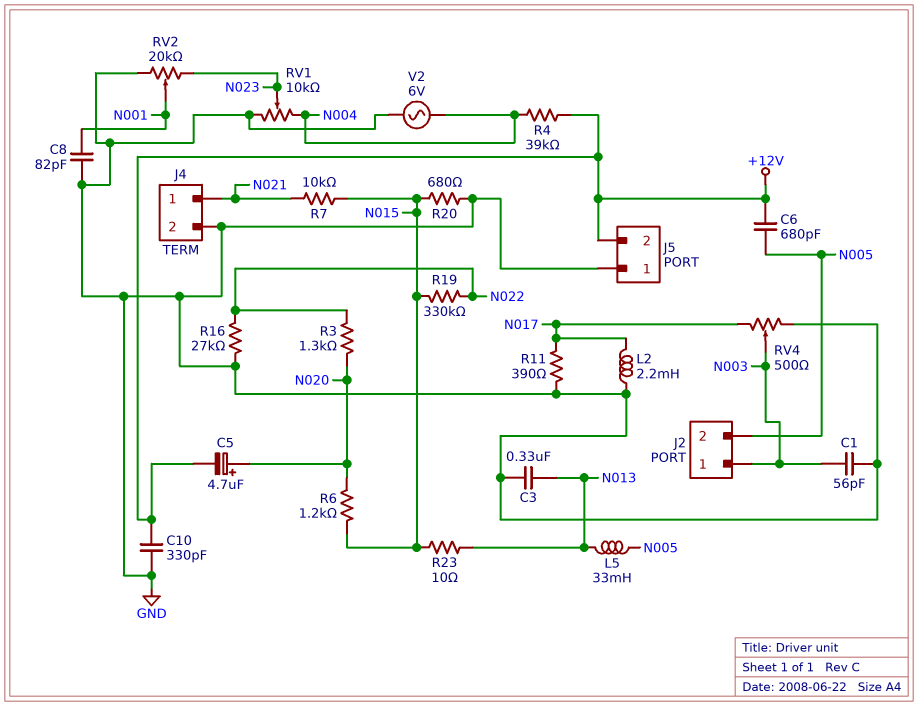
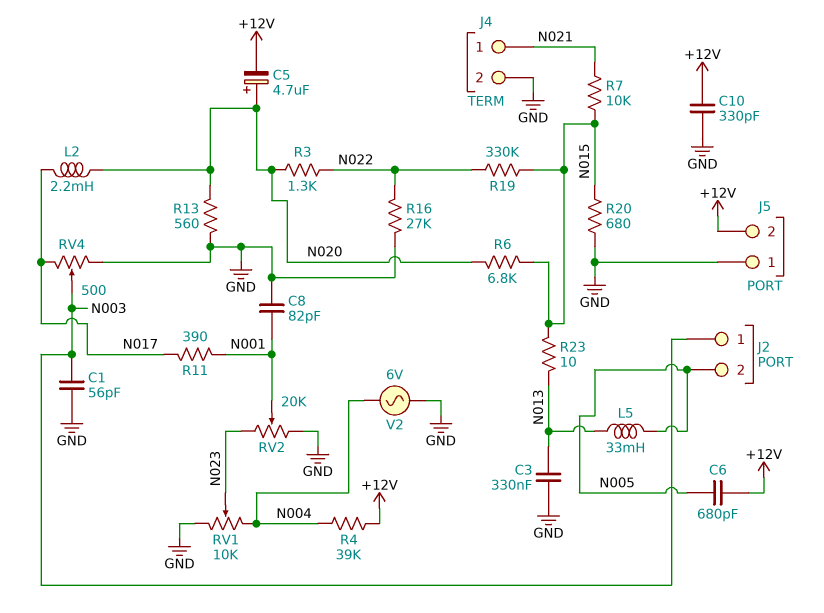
L2: 2.2mH (GND, N017) -> 2.2mH (N017, N020)
R6: 1.2k (N015, N020) -> 6.8k (N015, N020)
R11: 390 (GND, N017) -> 390 (N001, N017)
R13: none -> 560 (GND, N020)

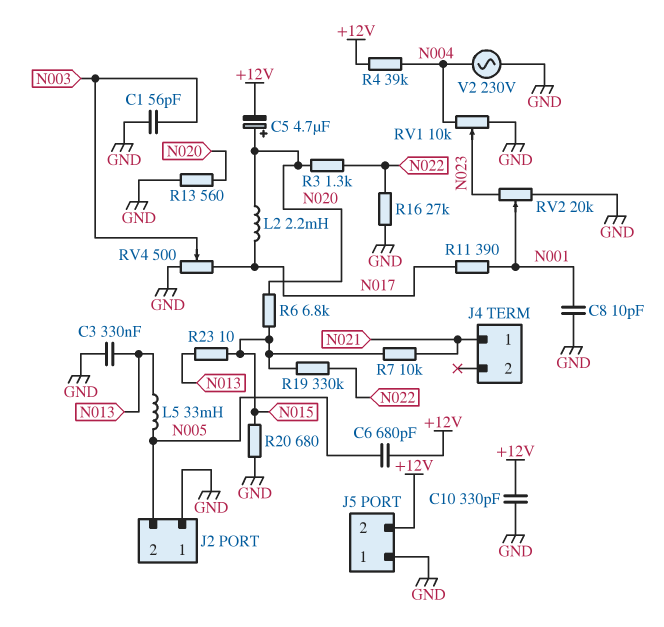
C8: 82pF (GND, N001) -> 10pF (GND, N001)
J2 pin 1: N003 -> GND
J4 pin 2: GND -> none
V2: AC 6V (GND, N004) -> AC 230V (GND, N004)

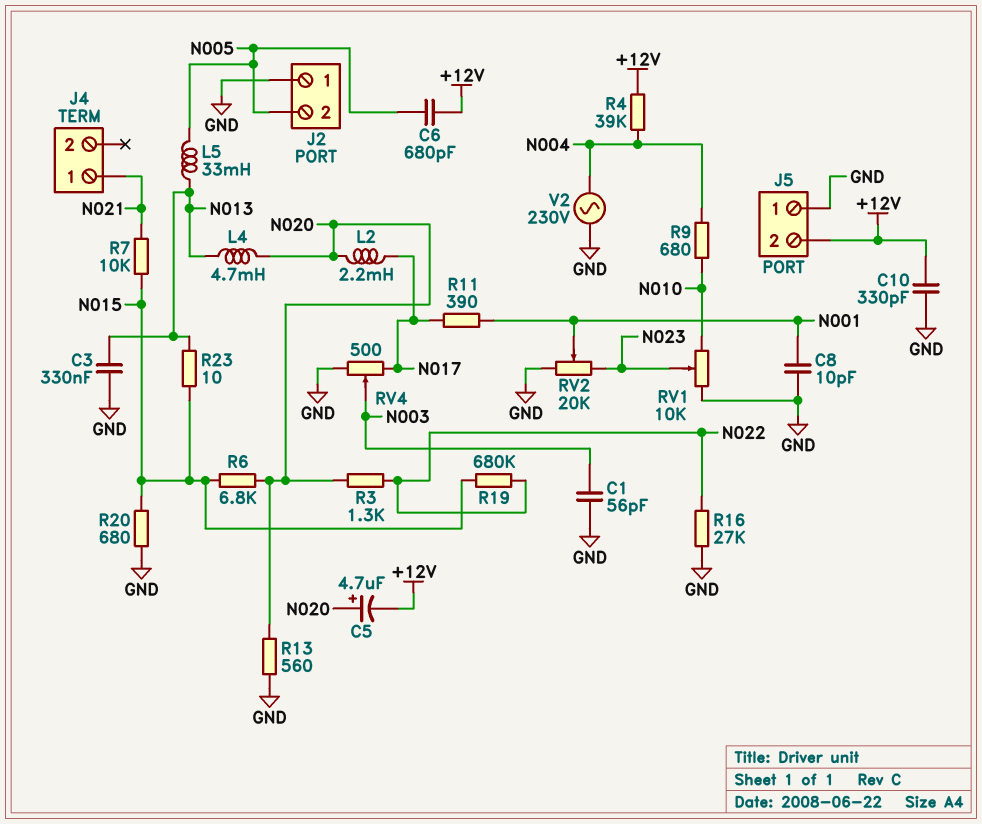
L4: none -> 4.7mH (N013, N020)
R9: none -> 680 (N004, N010)
R19: 330k (N015, N022) -> 680k (N015, N022)
RV1: 10k (GND, N004, wiper N023) -> 10k (GND, N010, wiper N023)

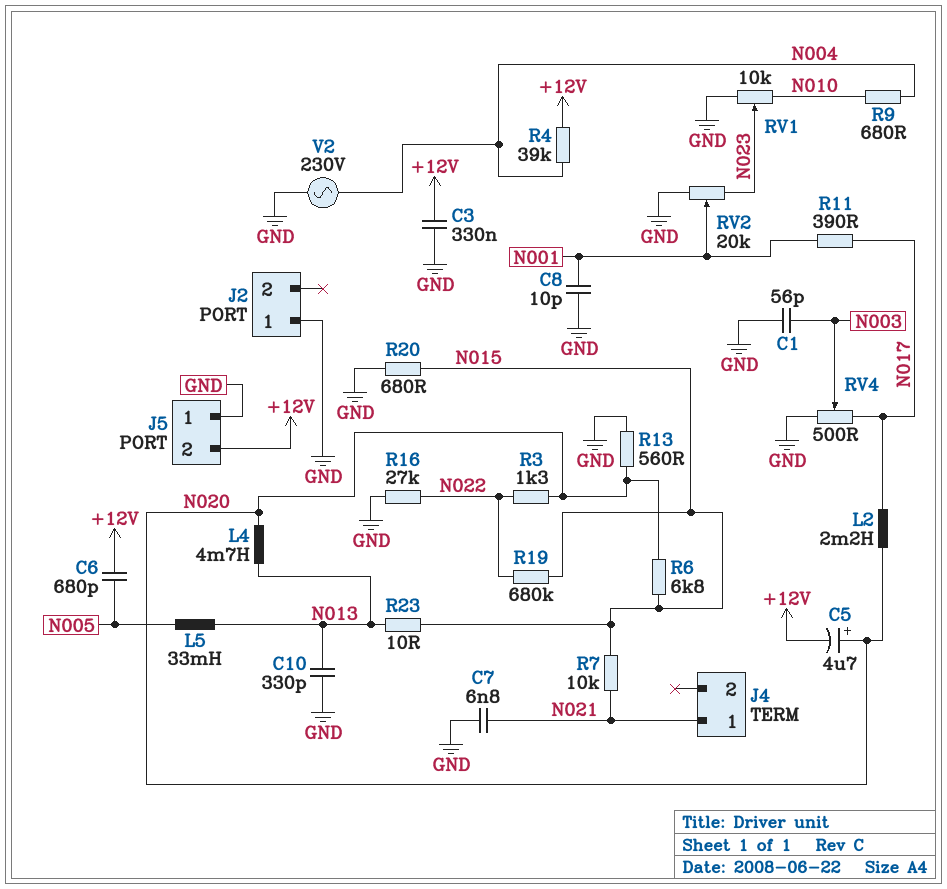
C3: 330nF (GND, N013) -> 330nF (+12V, GND)
C7: none -> 6.8nF (GND, N021)
C10: 330pF (+12V, GND) -> 330pF (GND, N013)
J2 pin 2: N005 -> none

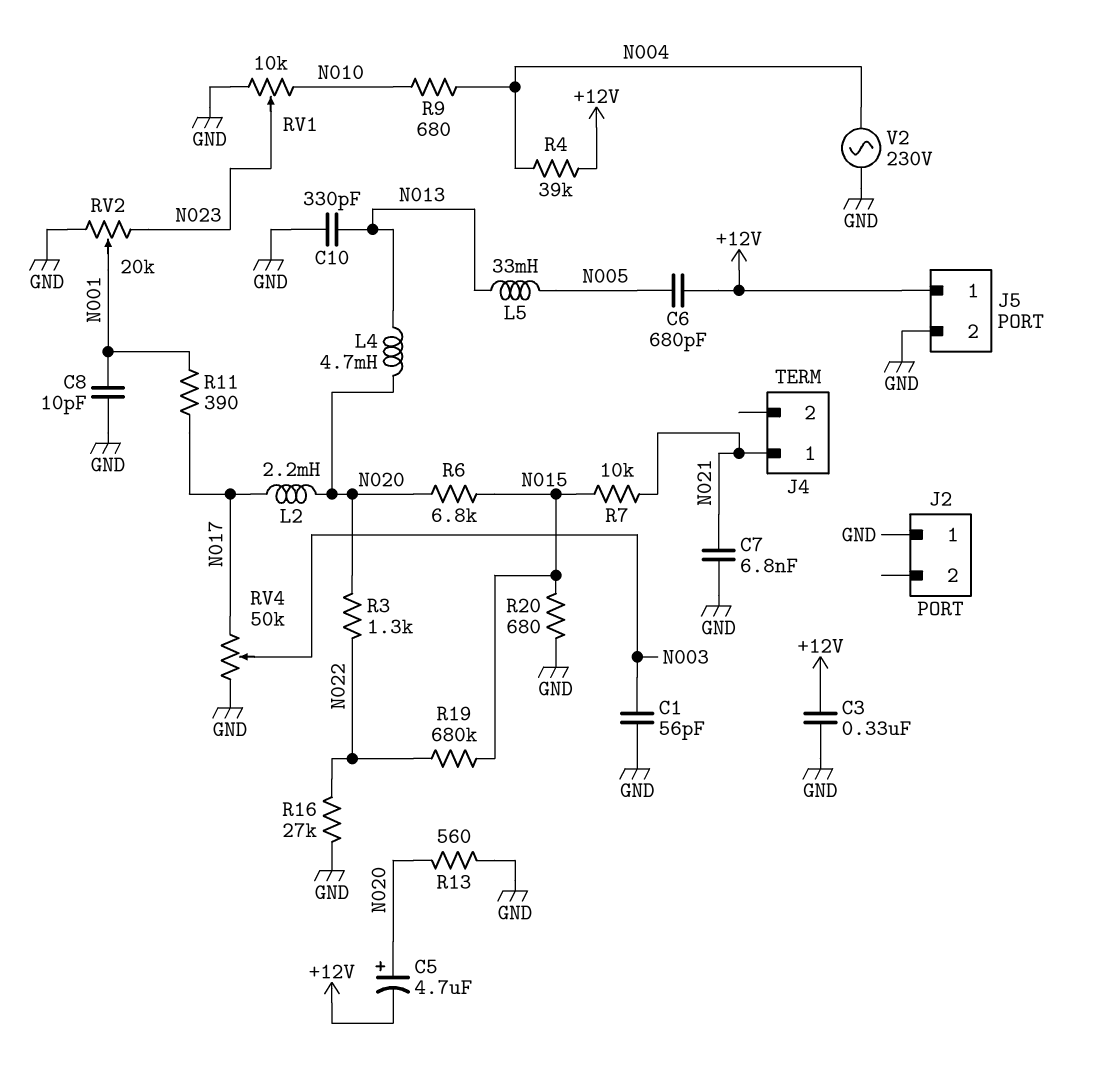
J5 pin 1: GND -> +12V
J5 pin 2: +12V -> GND
R23: 10 (N013, N015) -> none
RV4: 500 (GND, N017, wiper N003) -> 50k (GND, N017, wiper N003)

